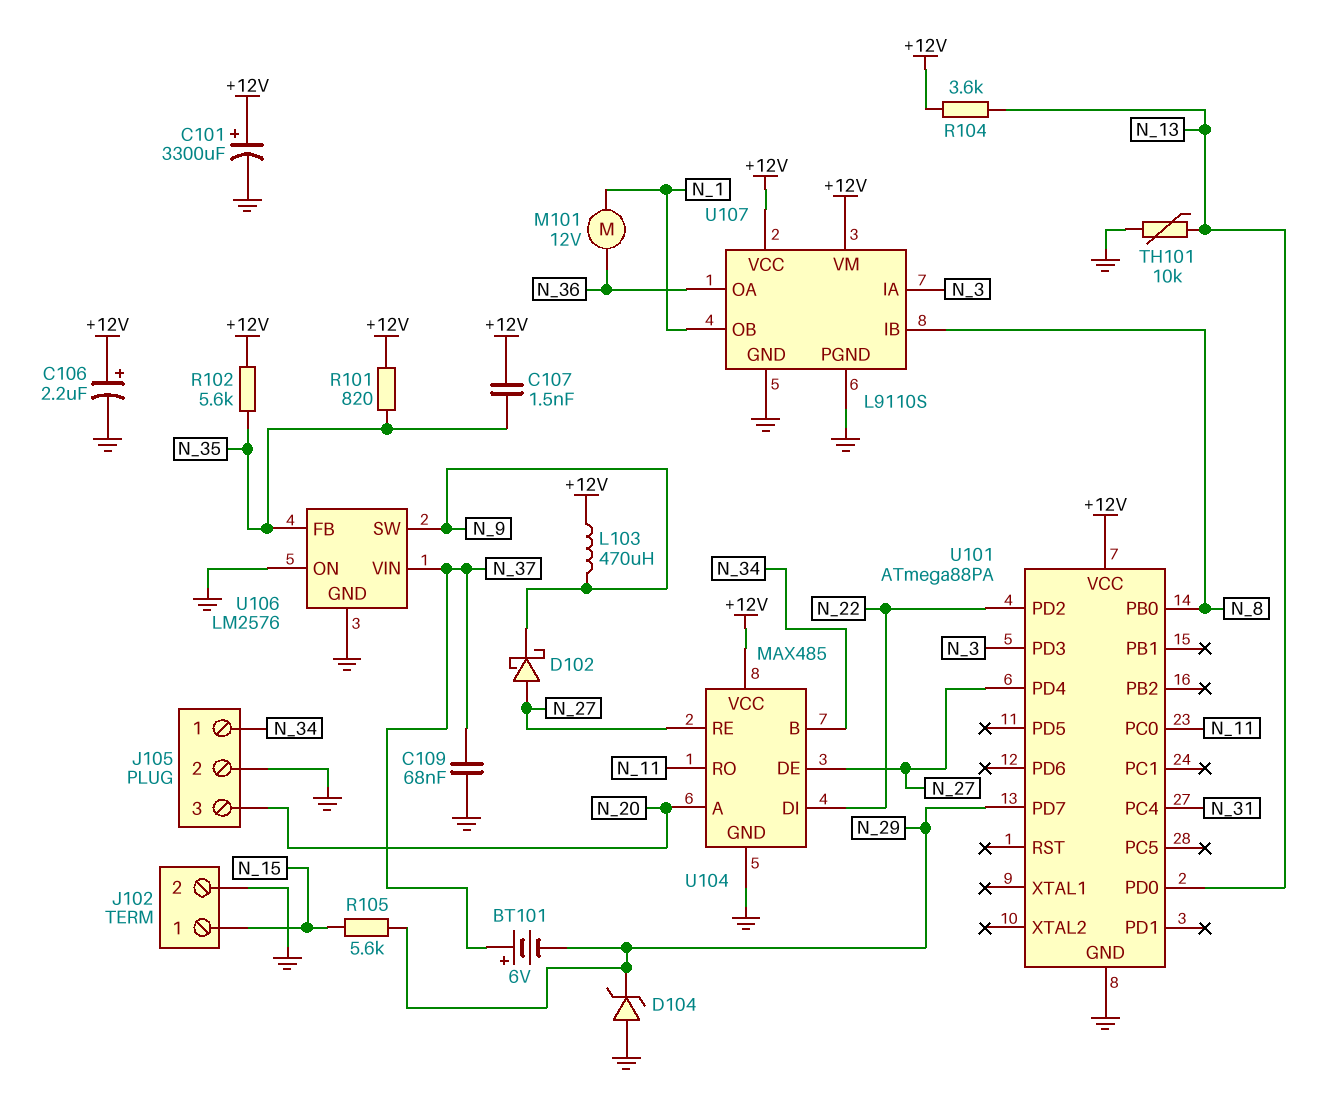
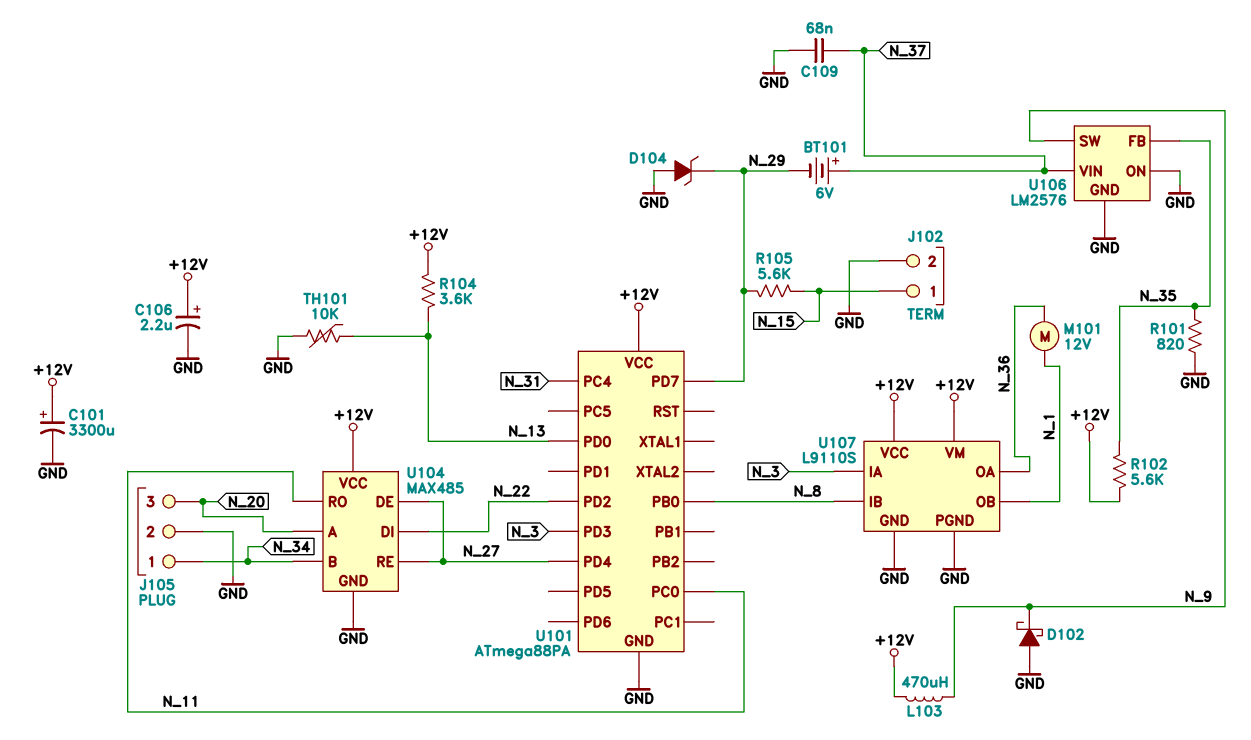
C107: 1.5nF (+12V, N_35) -> none
D102: schottky (A N_27, K N_9) -> schottky (A GND, K N_9)
R101: 820 (+12V, N_35) -> 820 (GND, N_35)

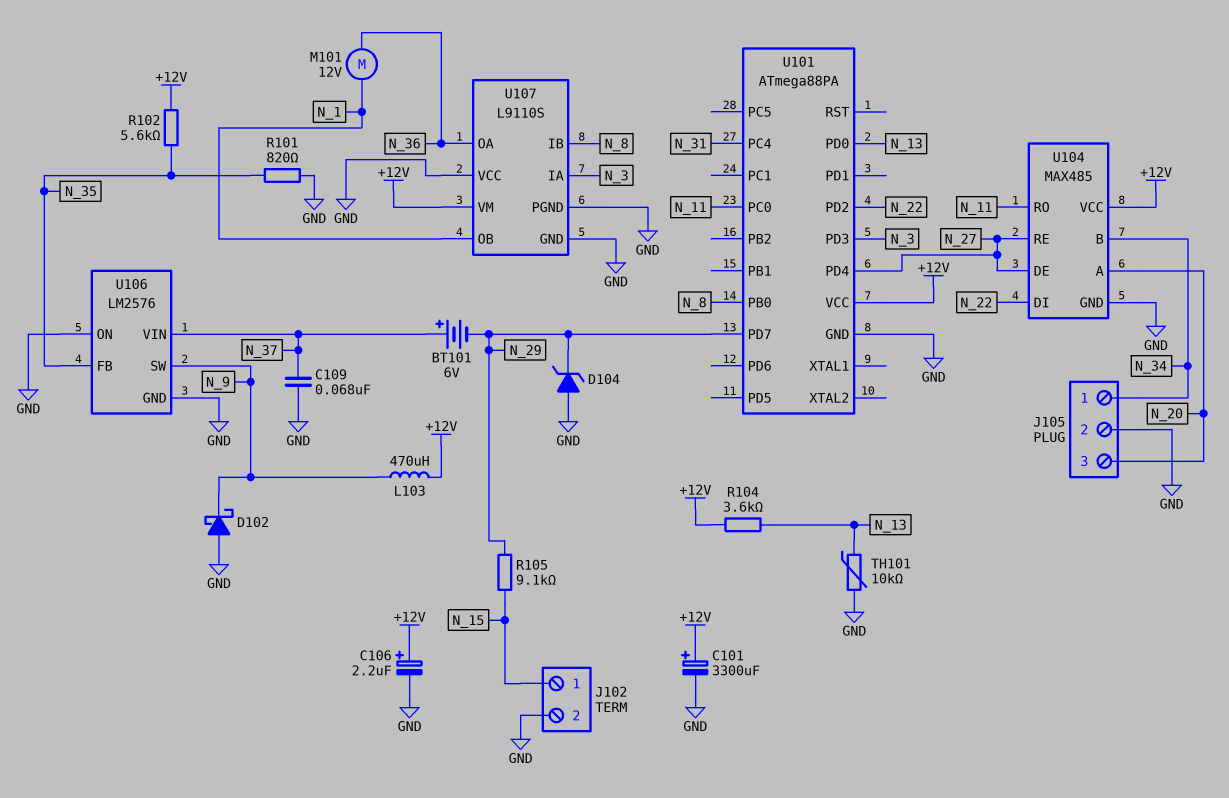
R105: 5.6k (N_15, N_29) -> 9.1k (N_15, N_29)
U107 pin VCC: +12V -> GND

